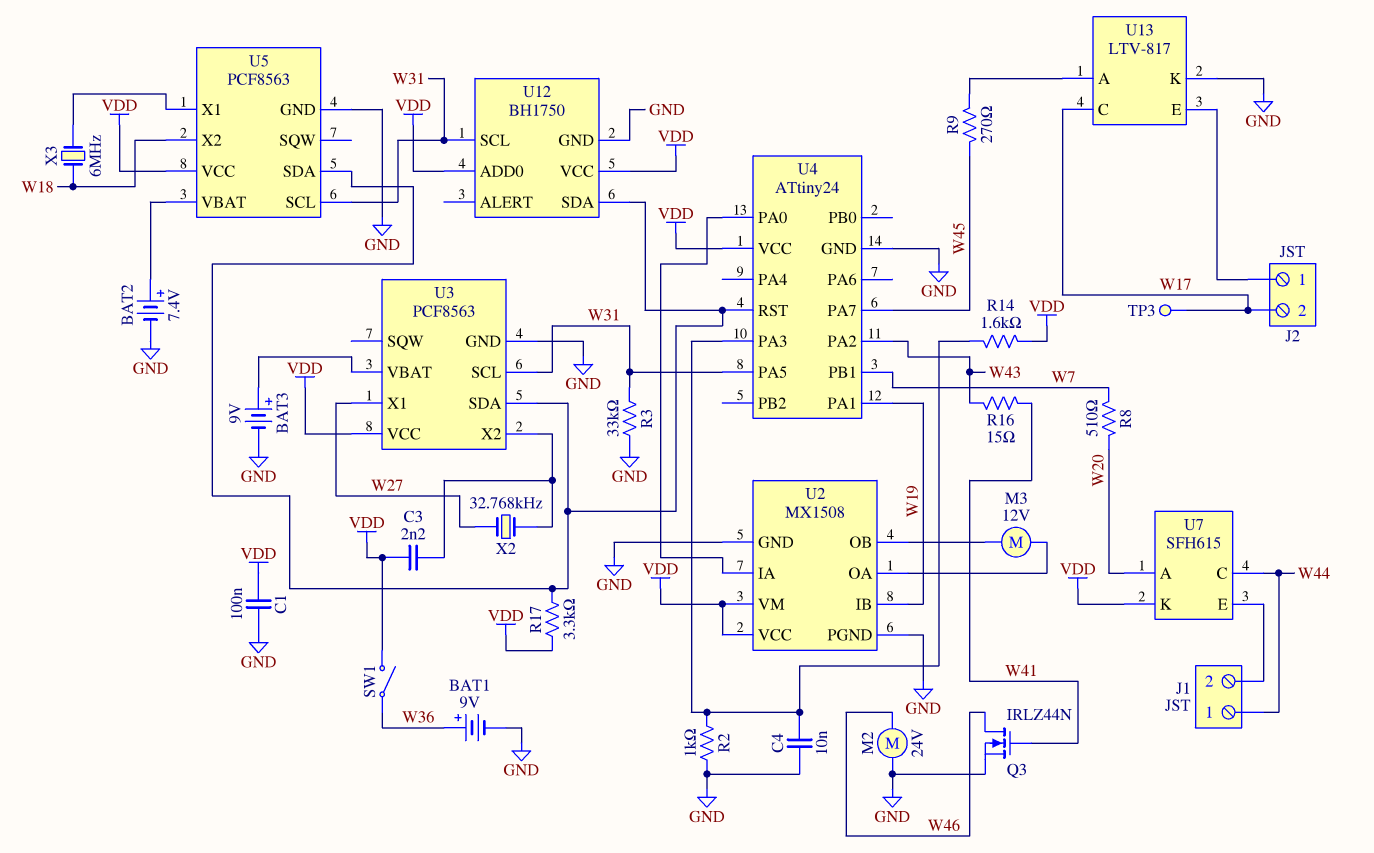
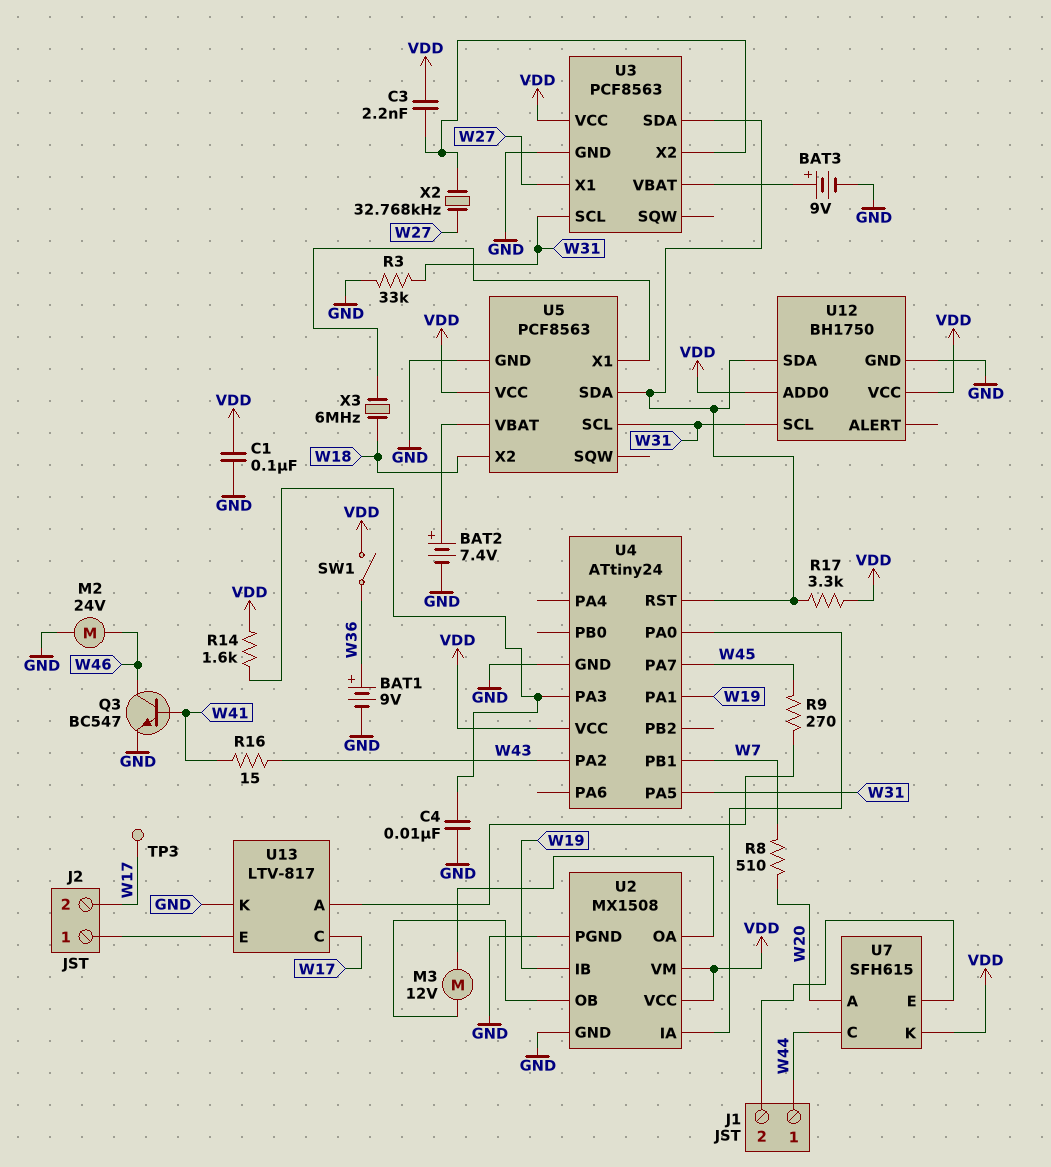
Q3: NMOS IRLZ44N (G W41, D W46, S GND) -> NPN BC547 (B W41, C W46, E GND)
R2: 1k (GND, U4/PA3) -> none

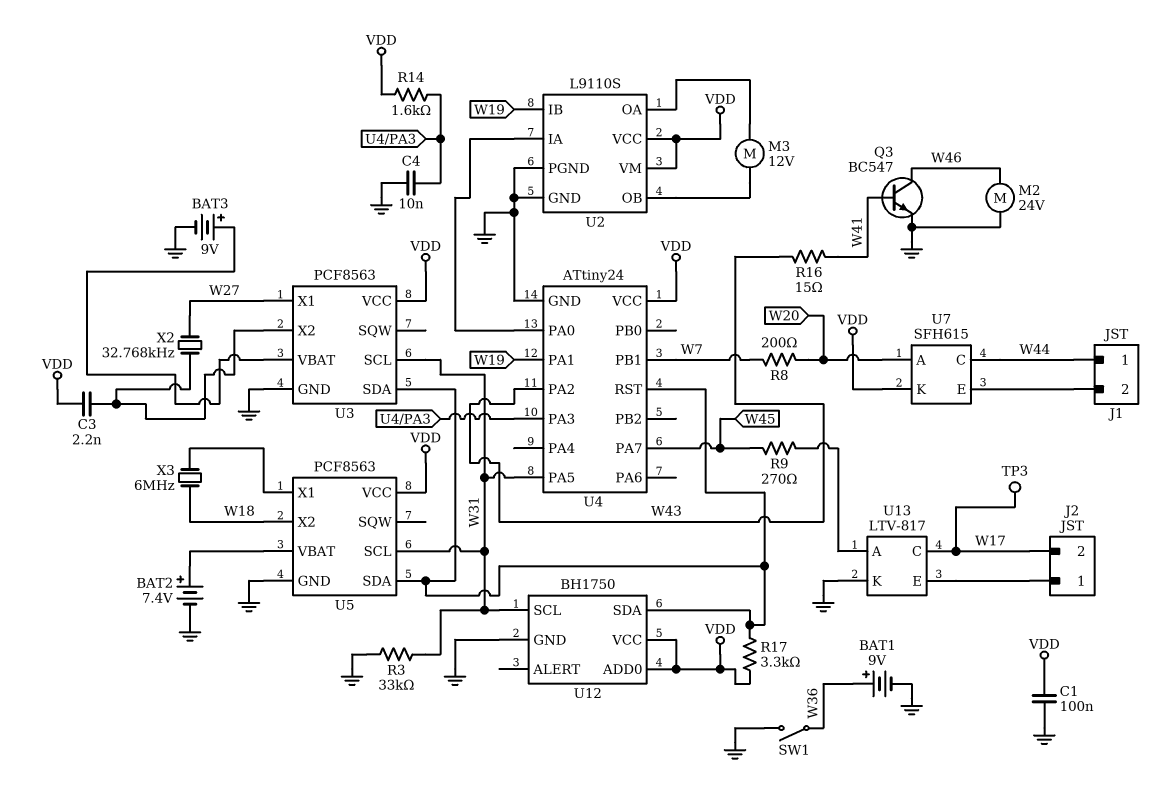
R8: 510 (W7, W20) -> 200 (W7, W20)
SW1: switch (VDD, W36) -> switch (GND, W36)
U2: MX1508 -> L9110S

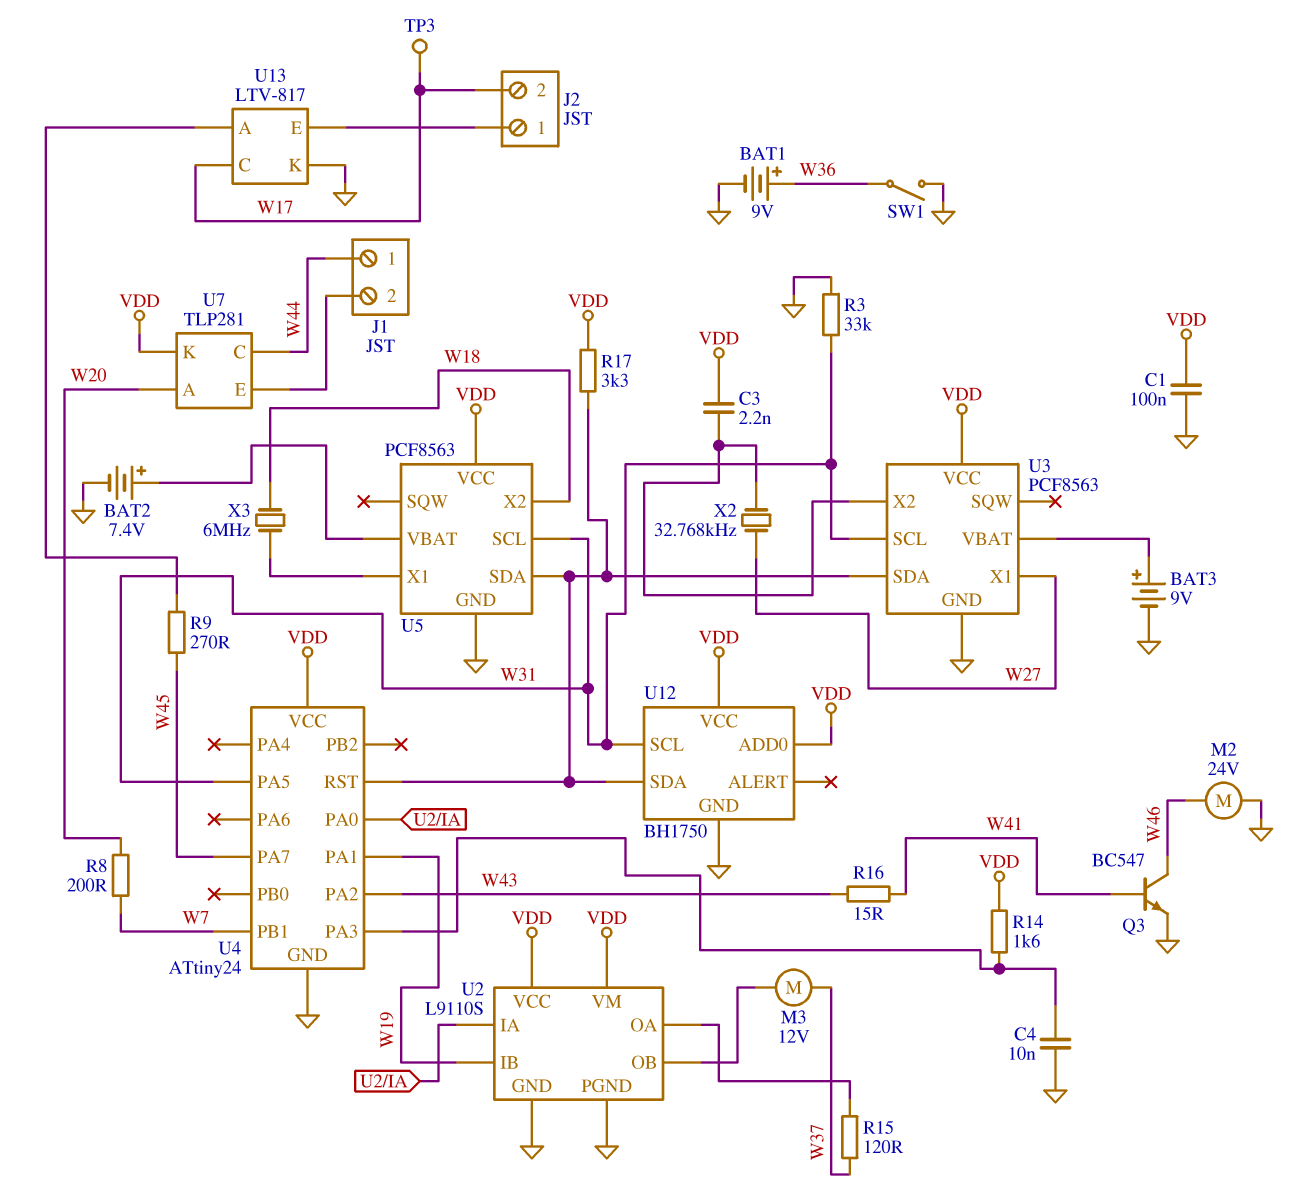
M3: motor 12V (U2/OA, U2/OB) -> motor 12V (U2/OB, W37)
R15: none -> 120 (U2/OA, W37)
U7: SFH615 -> TLP281

